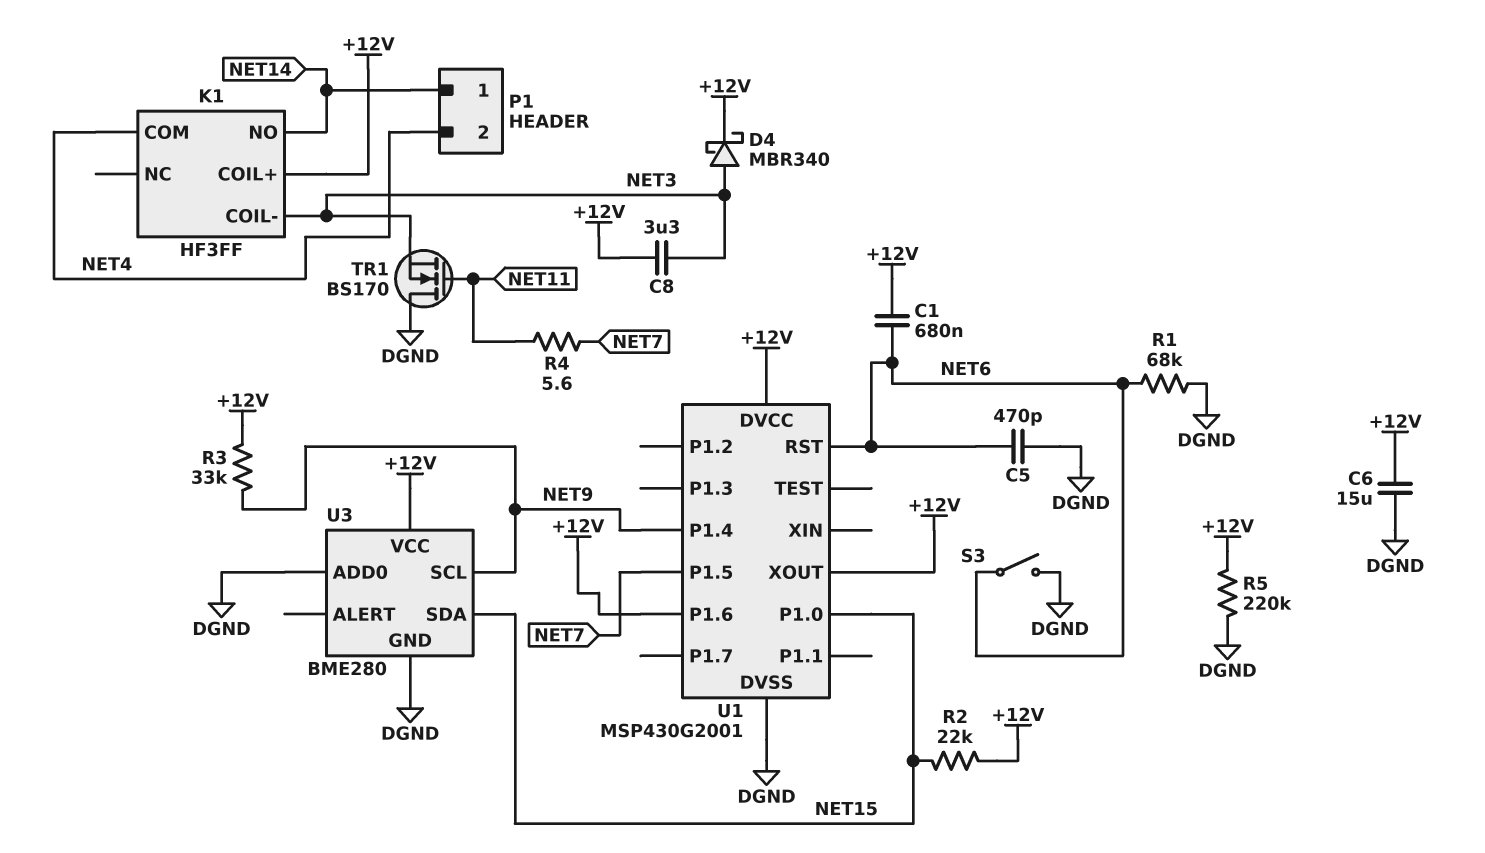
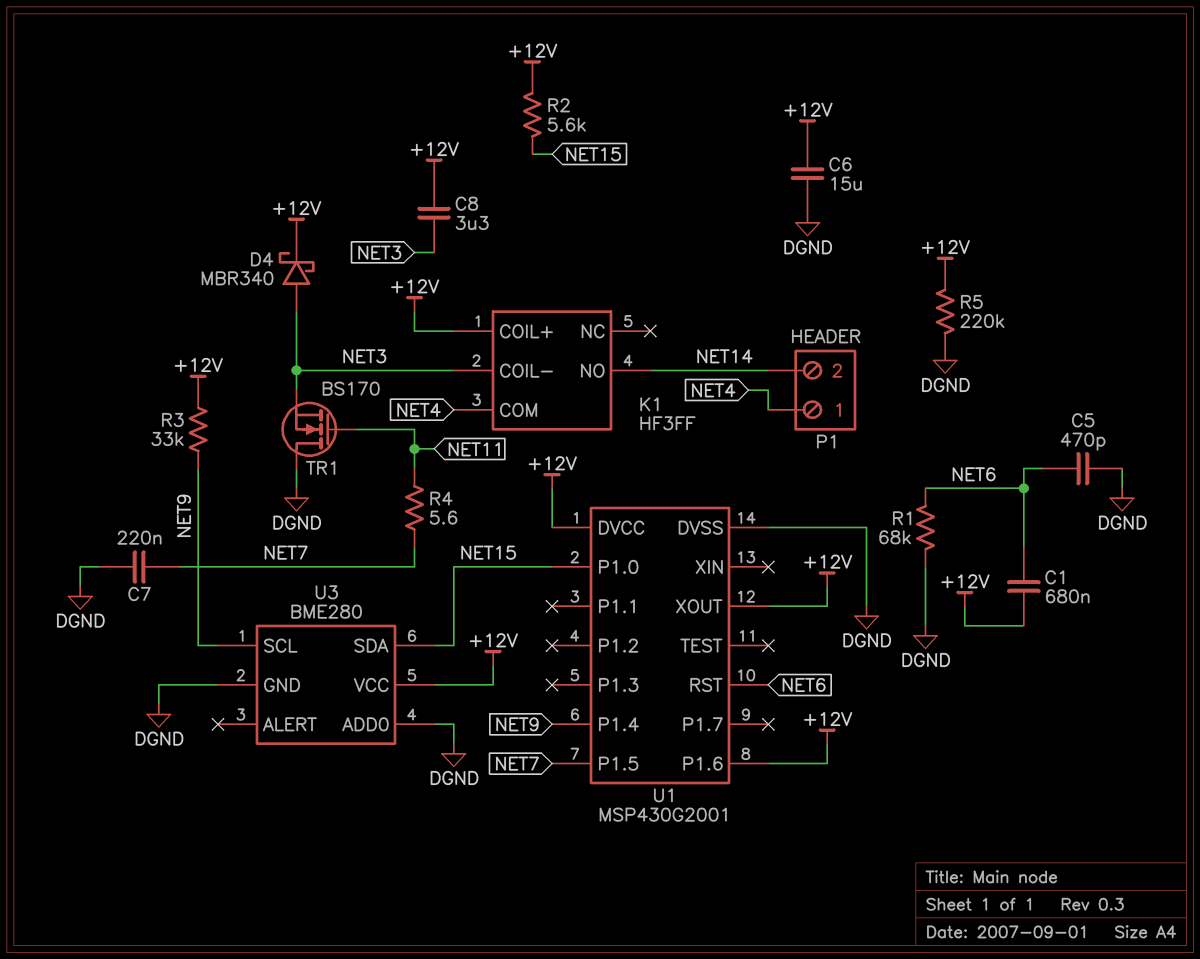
C7: none -> 220nF (DGND, NET7)
P1 pin 1: NET14 -> NET4
P1 pin 2: NET4 -> NET14
R2: 22k (+12V, NET15) -> 5.6k (+12V, NET15)
S3: switch (DGND, NET6) -> none

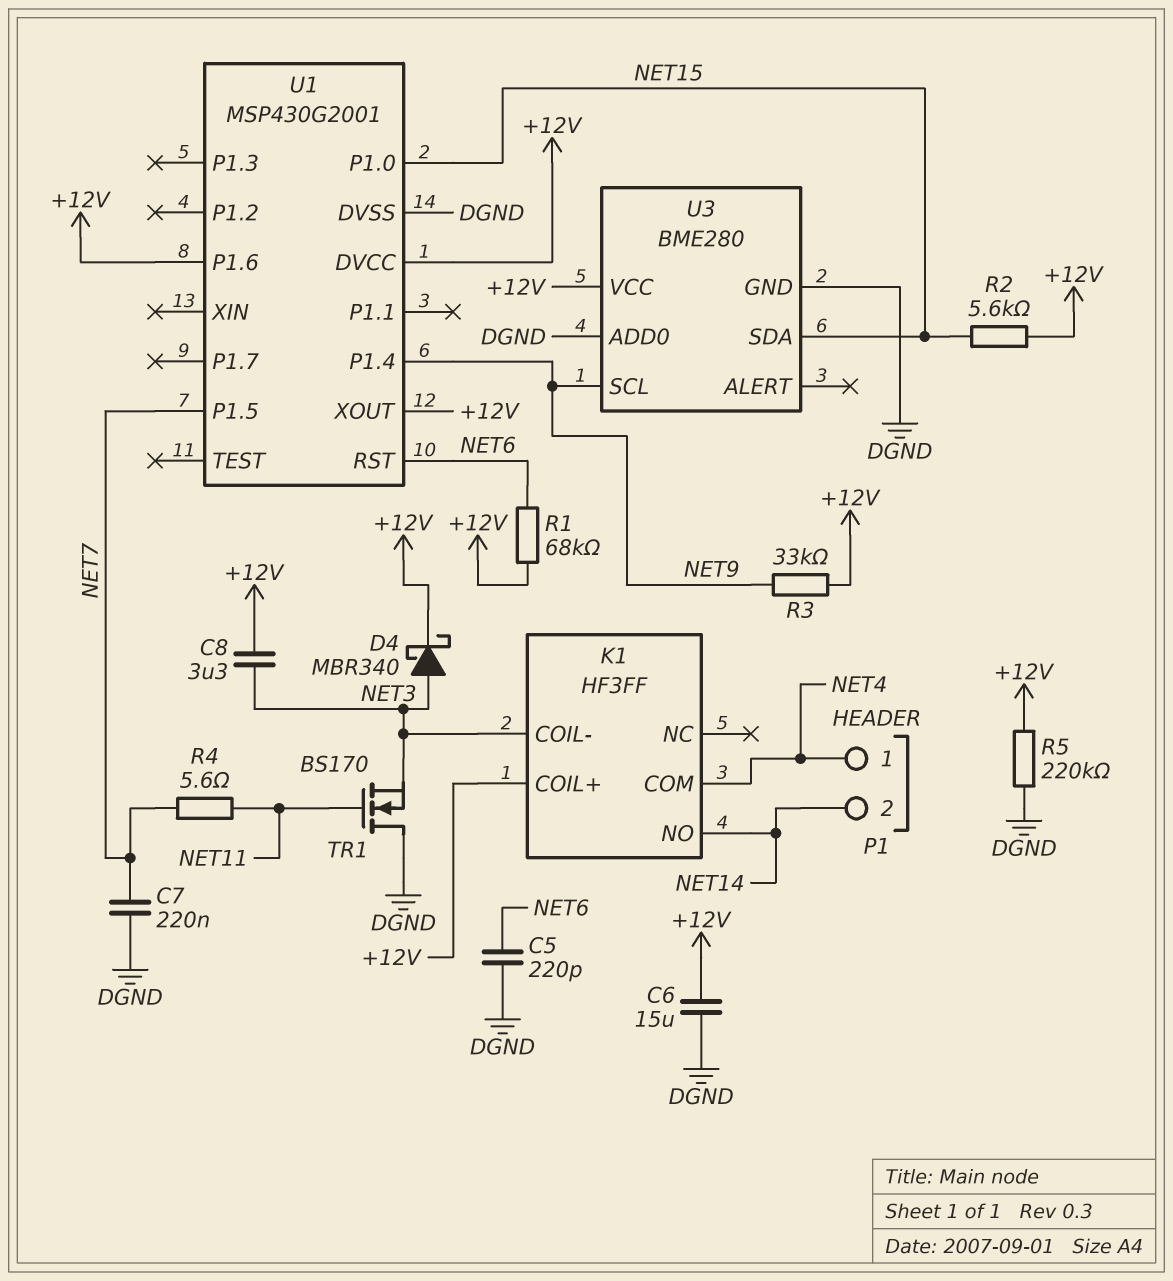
C1: 680nF (+12V, NET6) -> none
C5: 470pF (DGND, NET6) -> 220pF (DGND, NET6)
R1: 68k (DGND, NET6) -> 68k (+12V, NET6)

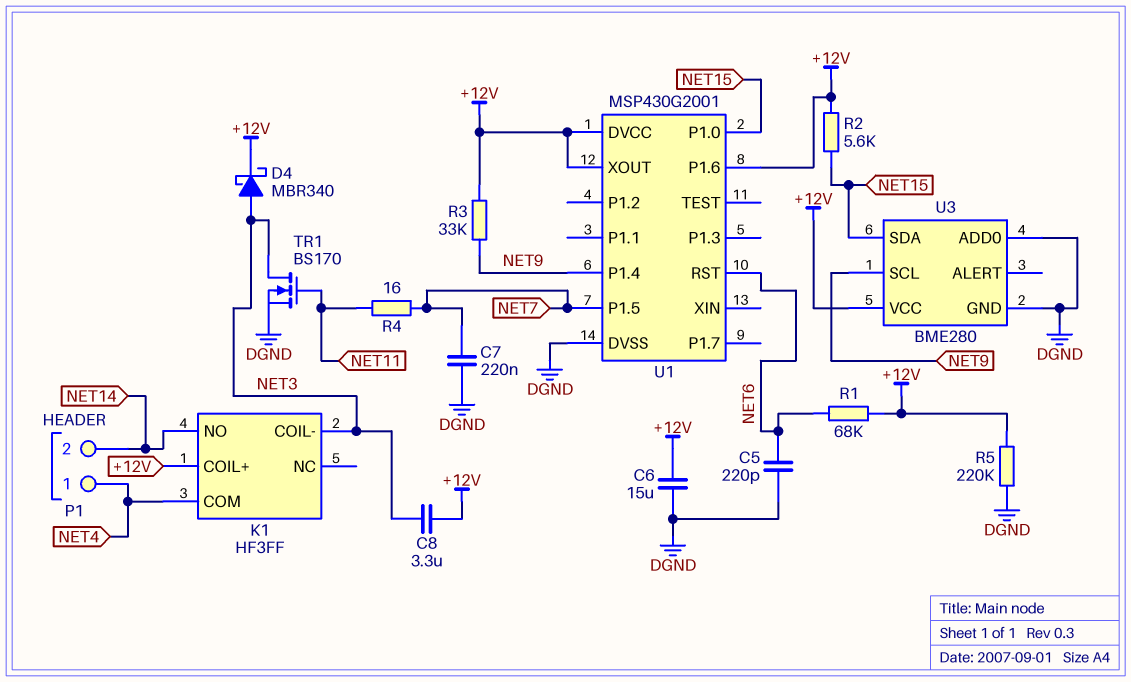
R4: 5.6 (NET7, NET11) -> 16 (NET7, NET11)
TR1: NMOS BS170 (G NET11, D DGND, S NET3) -> NMOS BS170 (G NET11, D NET3, S DGND)

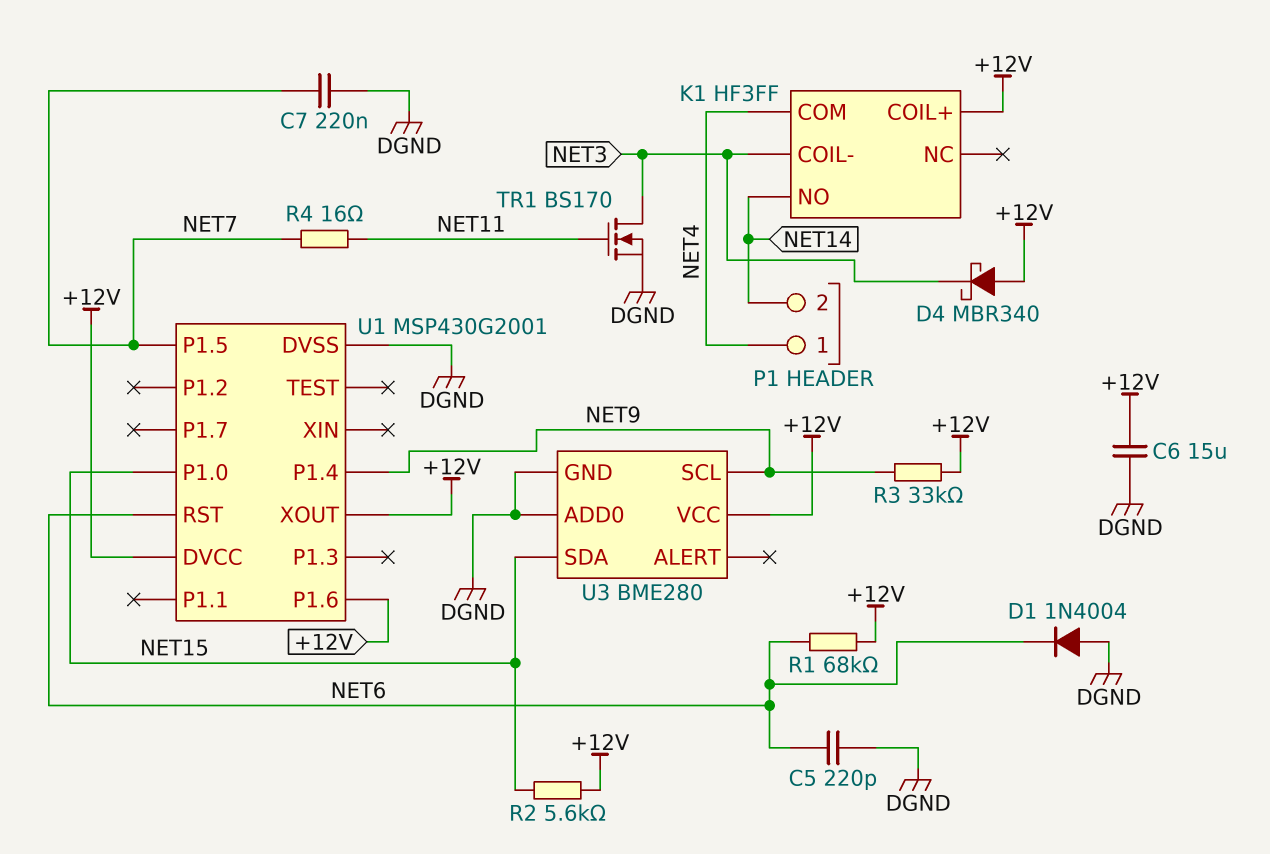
C8: 3.3uF (+12V, NET3) -> none
D1: none -> diode 1N4004 (A DGND, K NET6)
D4: schottky MBR340 (A NET3, K +12V) -> schottky MBR340 (A +12V, K NET3)
R5: 220k (+12V, DGND) -> none

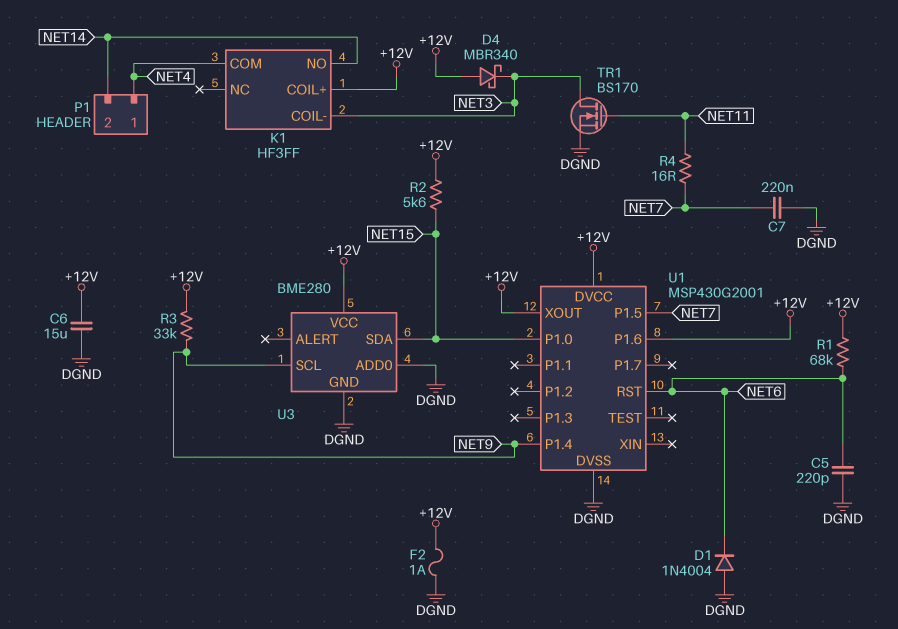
F2: none -> 1A (+12V, DGND)

